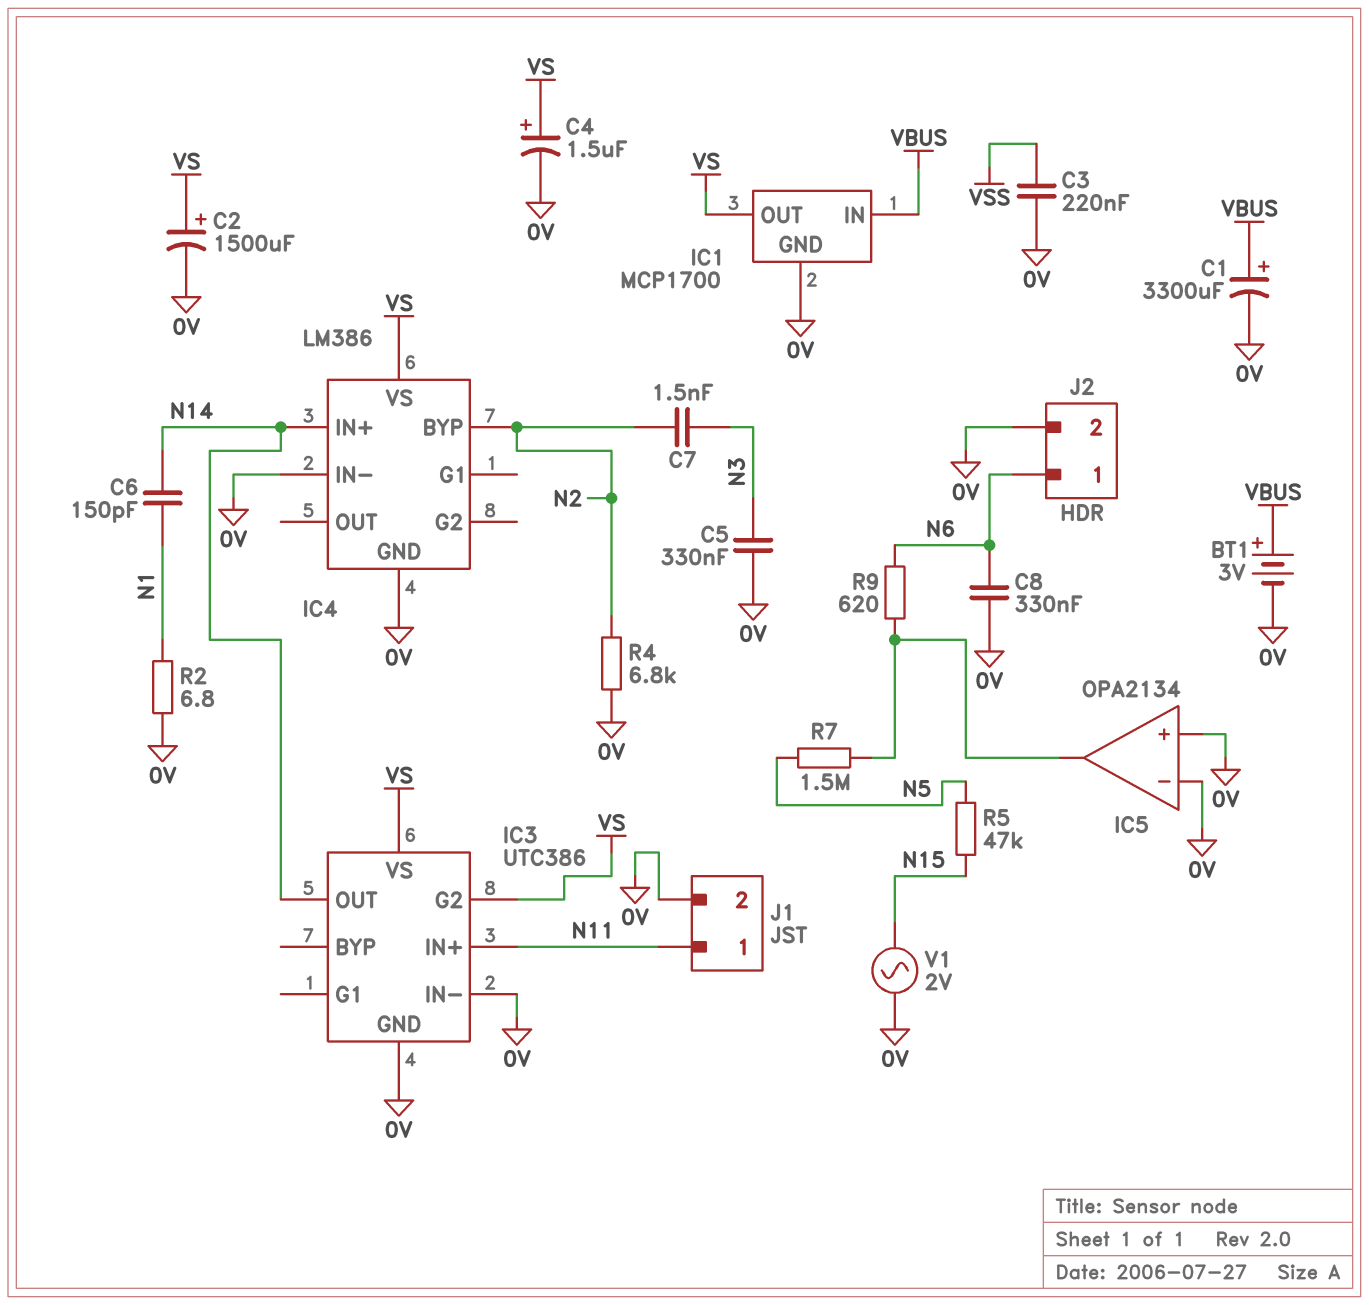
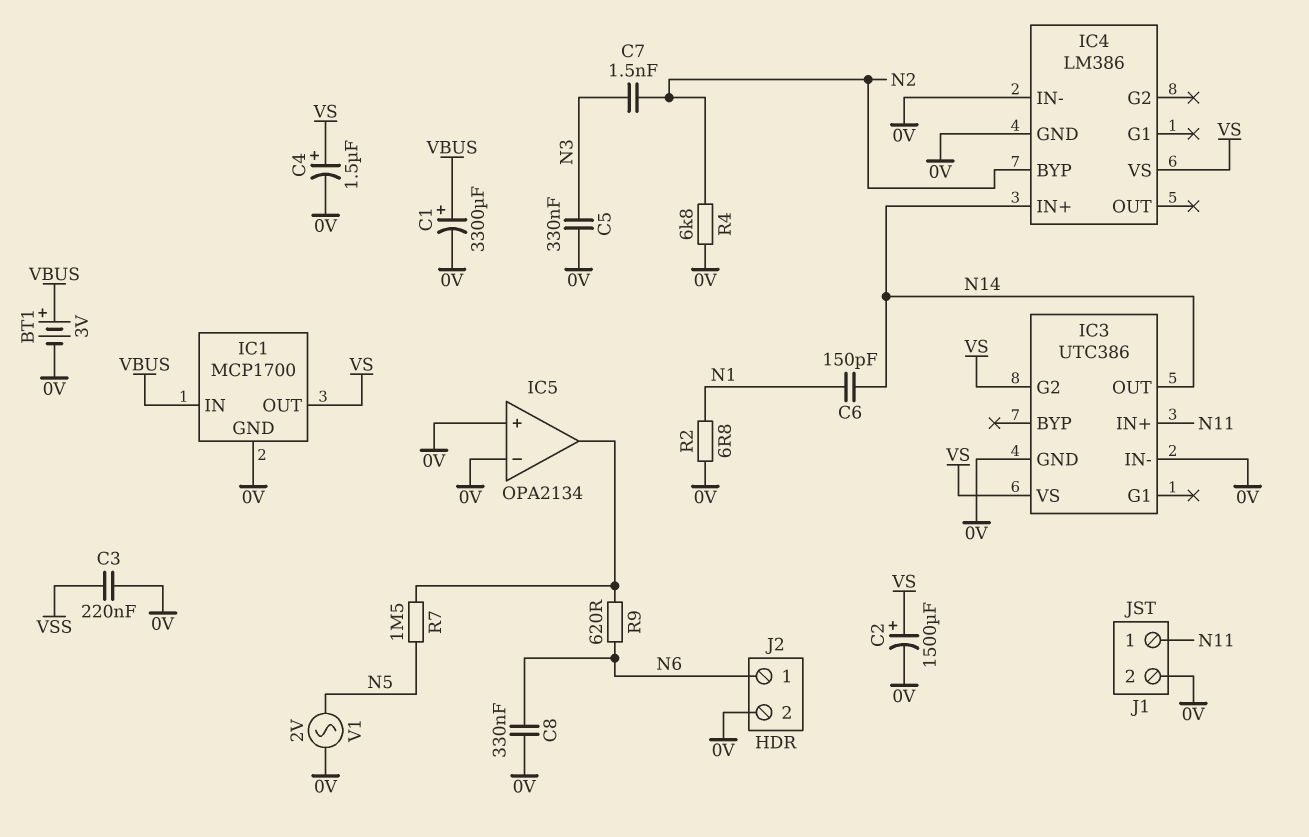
R5: 47k (N5, N15) -> none
V1: AC 2V (0V, N15) -> AC 2V (0V, N5)

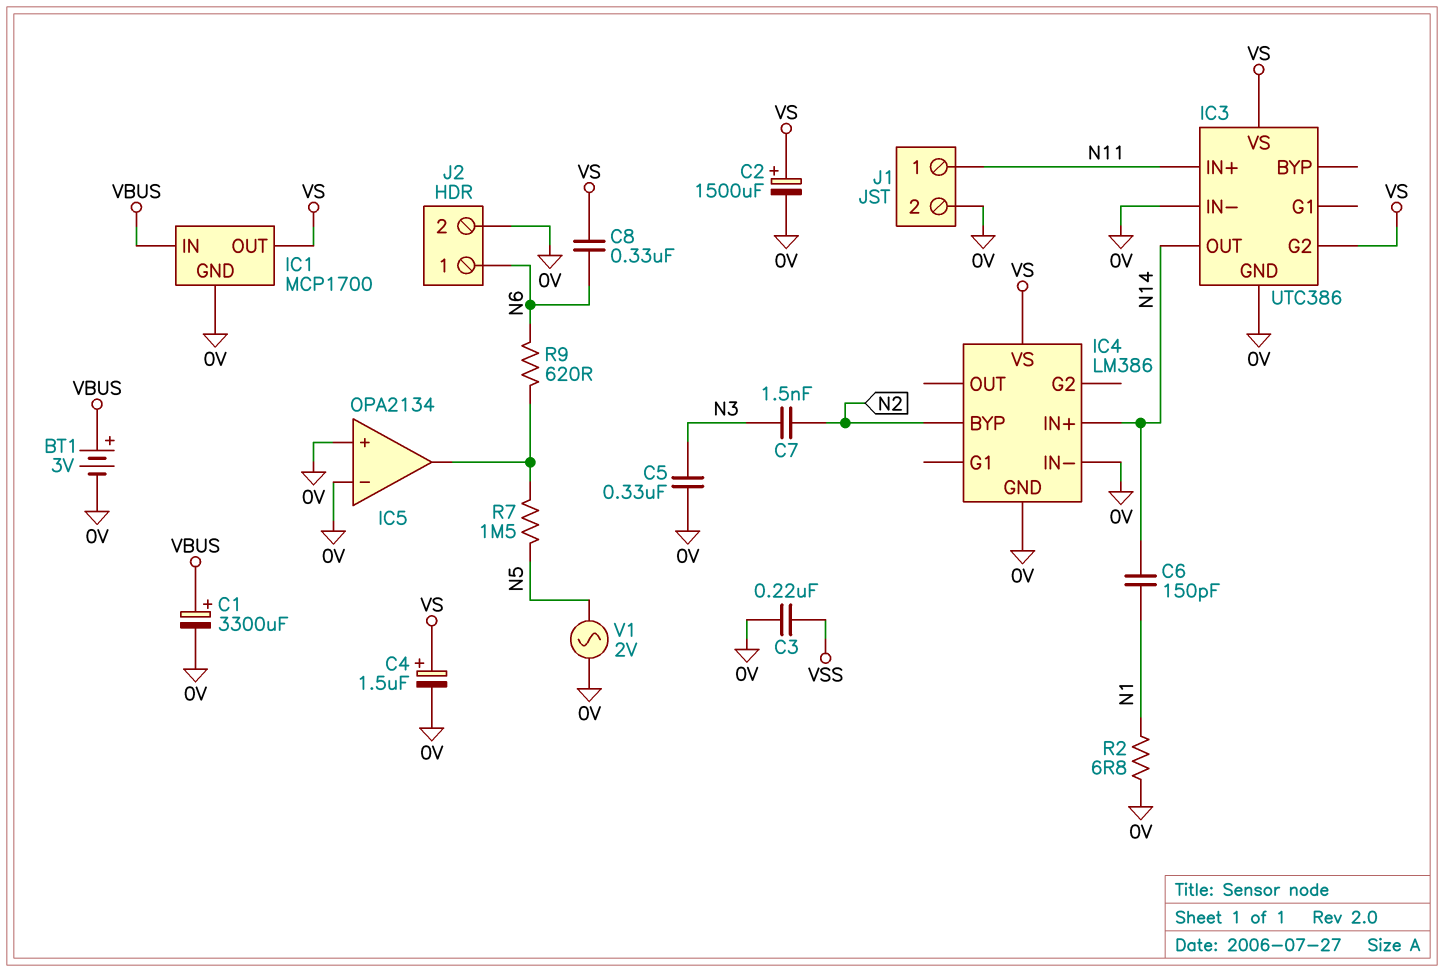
C8: 330nF (0V, N6) -> 330nF (N6, VS)
R4: 6.8k (0V, N2) -> none

